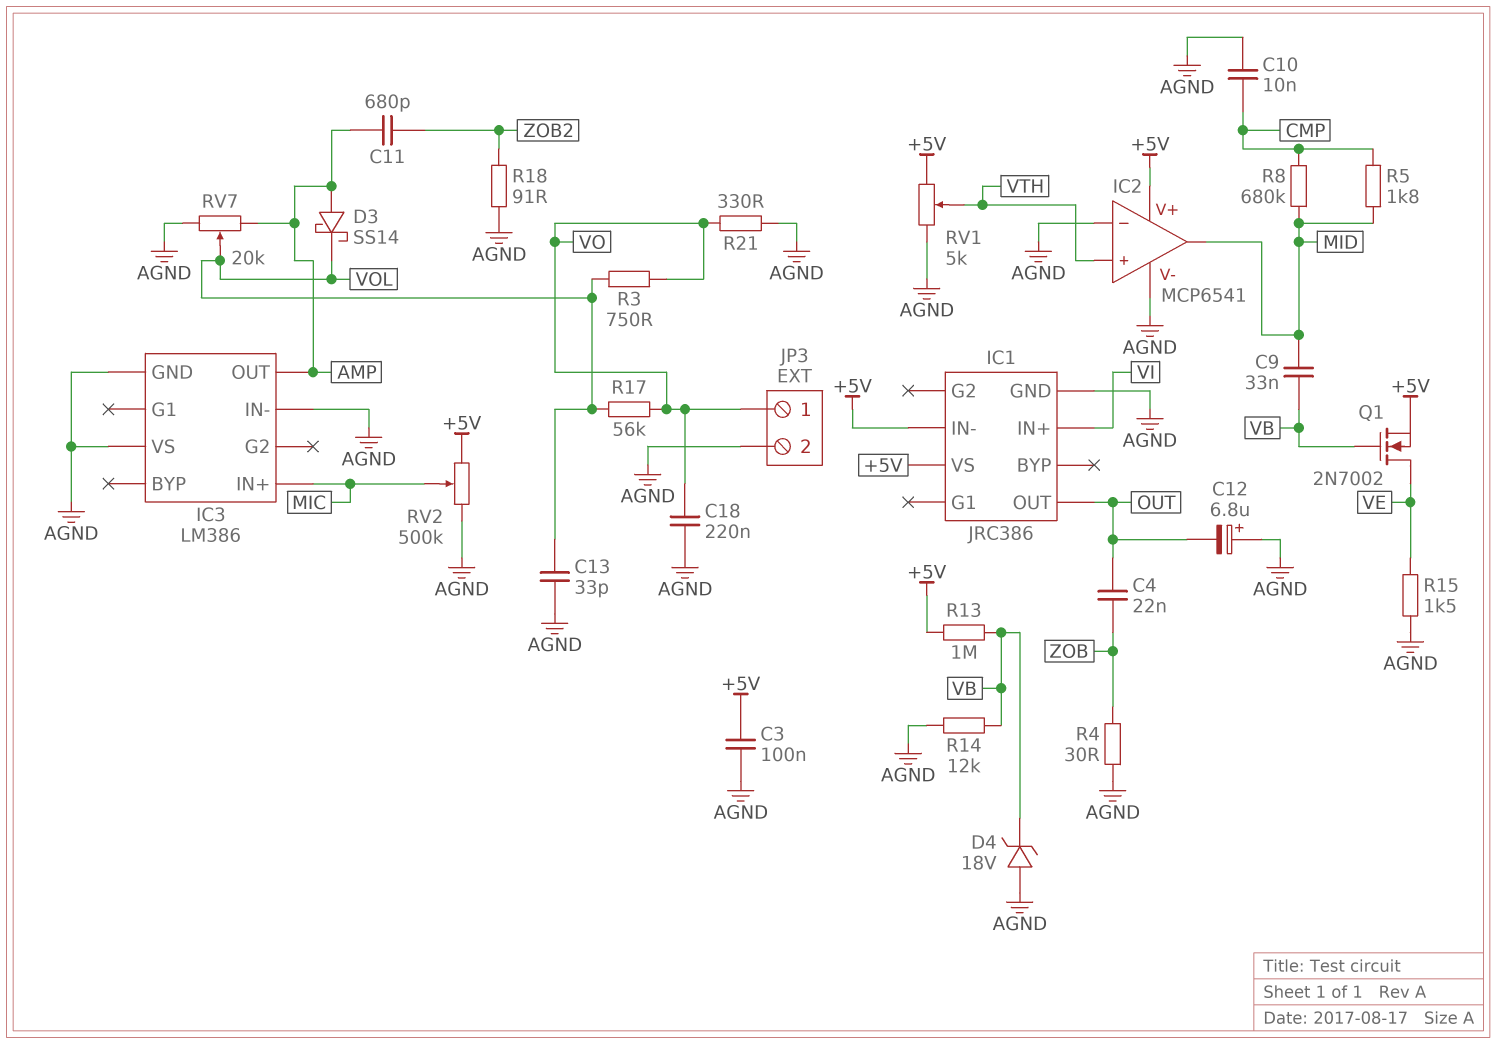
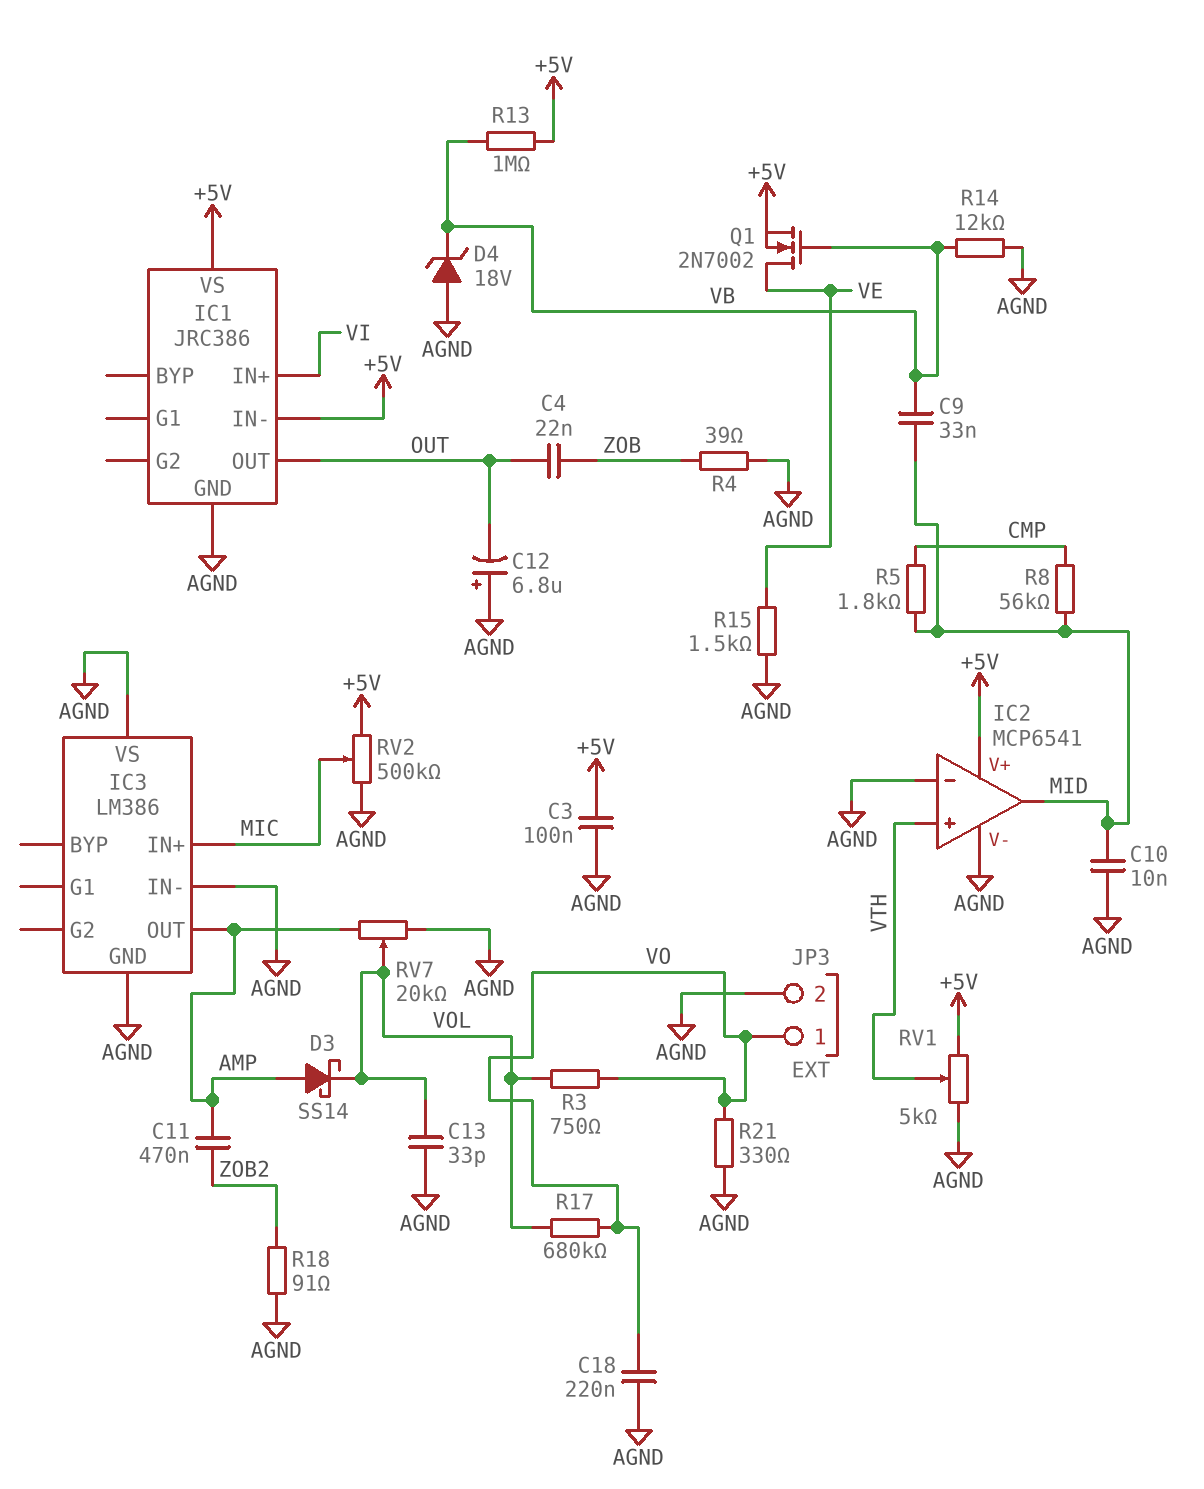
C10: 10nF (AGND, CMP) -> 10nF (AGND, MID)
C11: 680pF (AMP, ZOB2) -> 470nF (AMP, ZOB2)
R4: 30 (AGND, ZOB) -> 39 (AGND, ZOB)
R8: 680k (CMP, MID) -> 56k (CMP, MID)
R17: 56k (VO, VOL) -> 680k (VO, VOL)

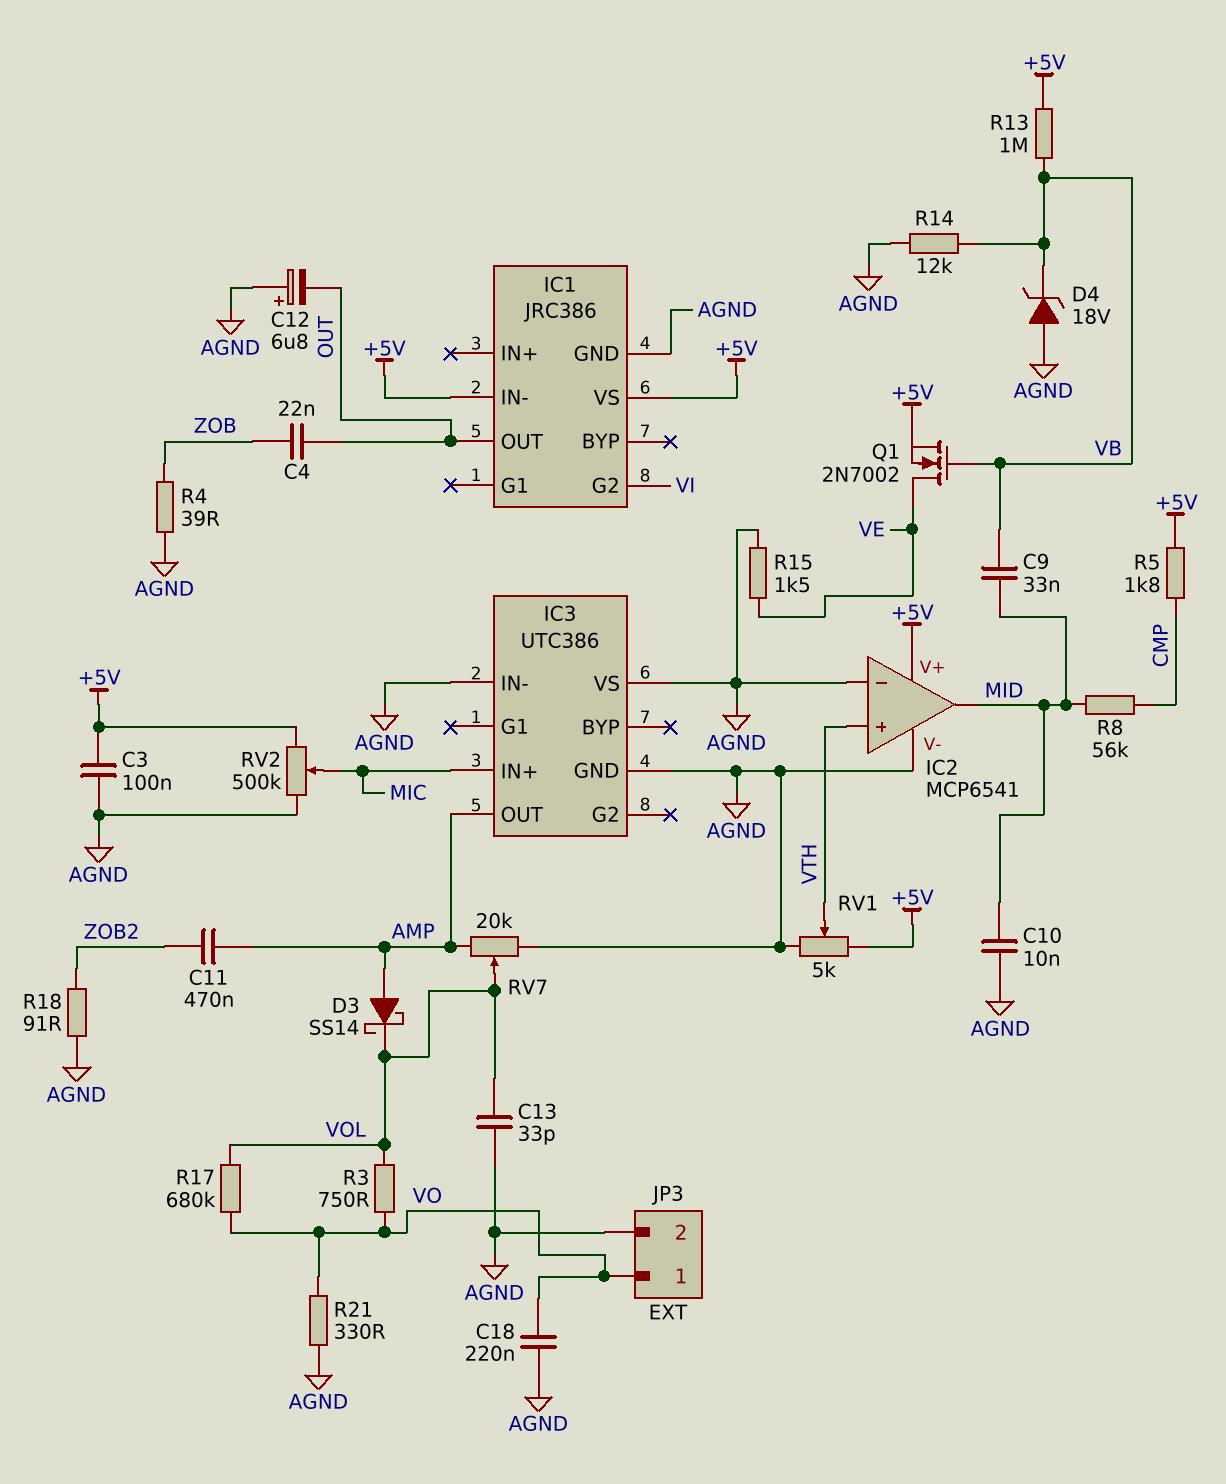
IC1 pin G2: none -> VI
IC1 pin IN+: VI -> none
IC3: LM386 -> UTC386
R5: 1.8k (CMP, MID) -> 1.8k (+5V, CMP)

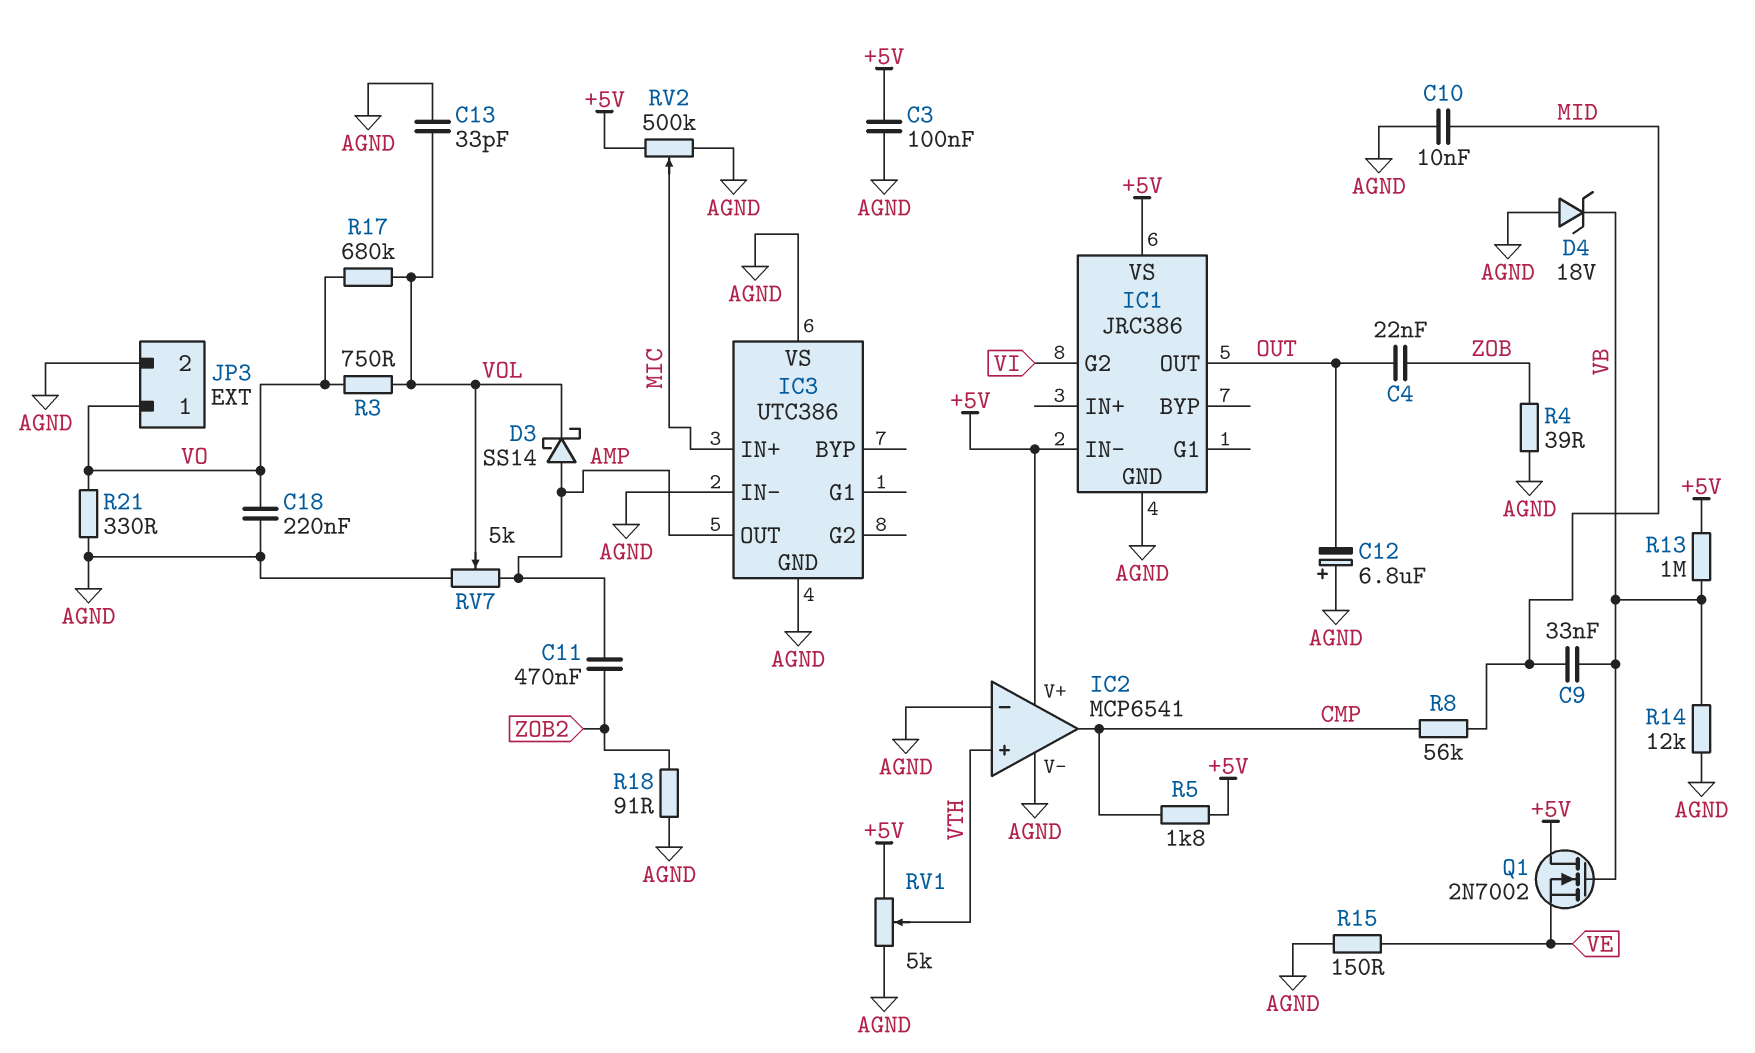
IC2 pin out: MID -> CMP
Q1: NMOS 2N7002 (G VB, D VE, S +5V) -> NMOS 2N7002 (G VB, D +5V, S VE)
R15: 1.5k (AGND, VE) -> 150 (AGND, VE)
RV7: 20k (AGND, AMP, wiper VOL) -> 5k (AGND, AMP, wiper VOL)

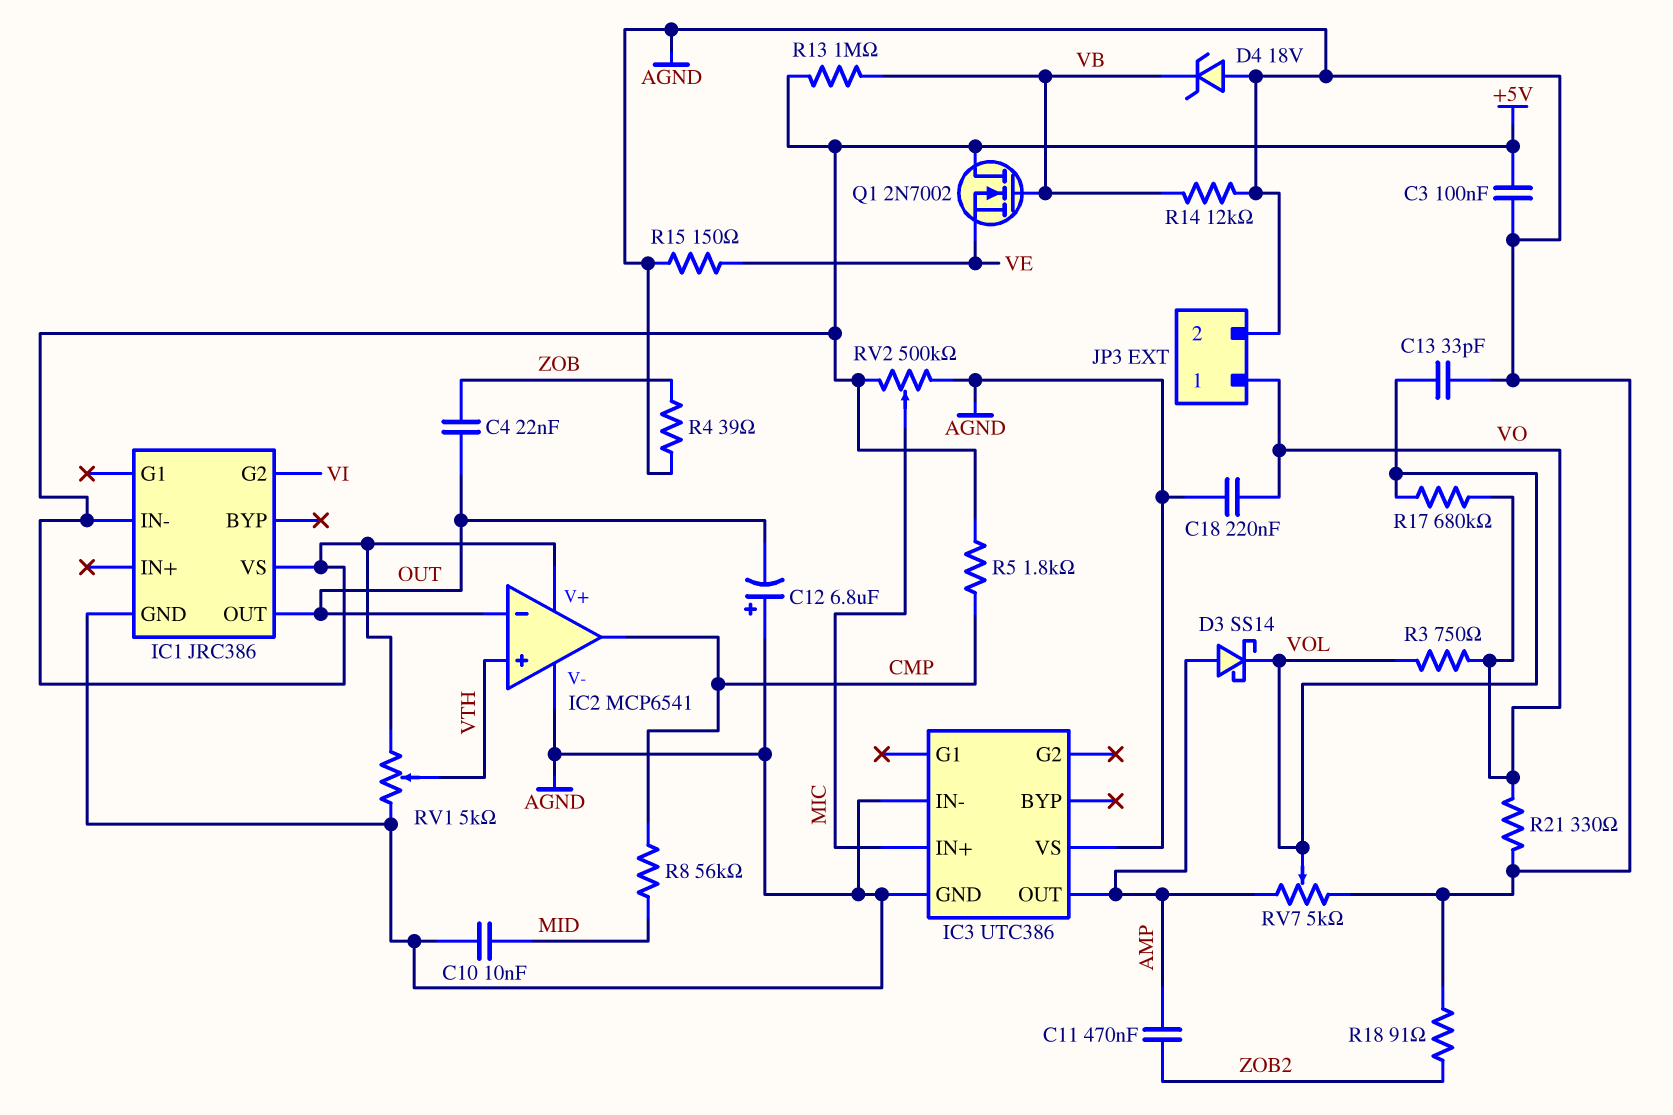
C9: 33nF (MID, VB) -> none
IC2 pin in-: AGND -> OUT

